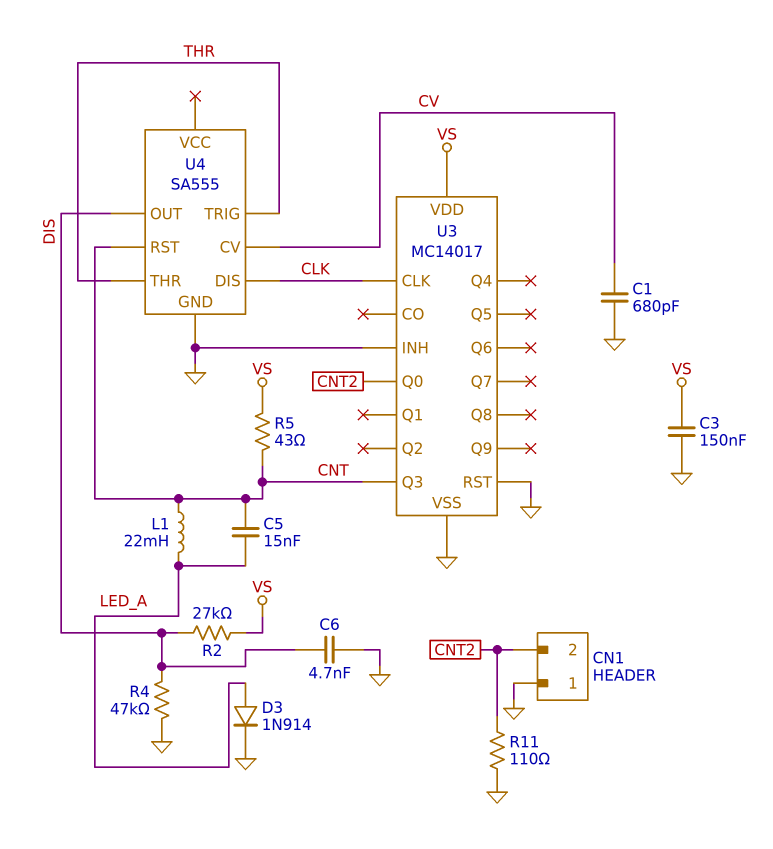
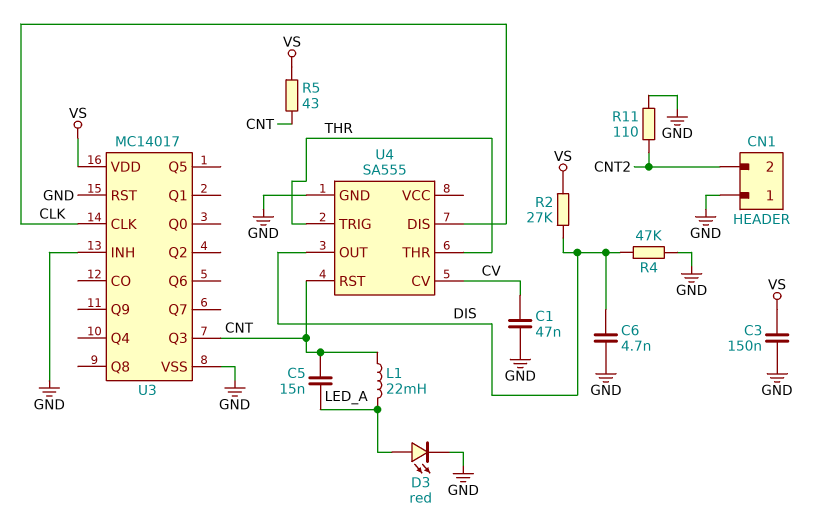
C1: 680pF (CV, GND) -> 47nF (CV, GND)
D3: diode 1N914 (A LED_A, K GND) -> LED red (A LED_A, K GND)
U3 pin Q0: CNT2 -> none

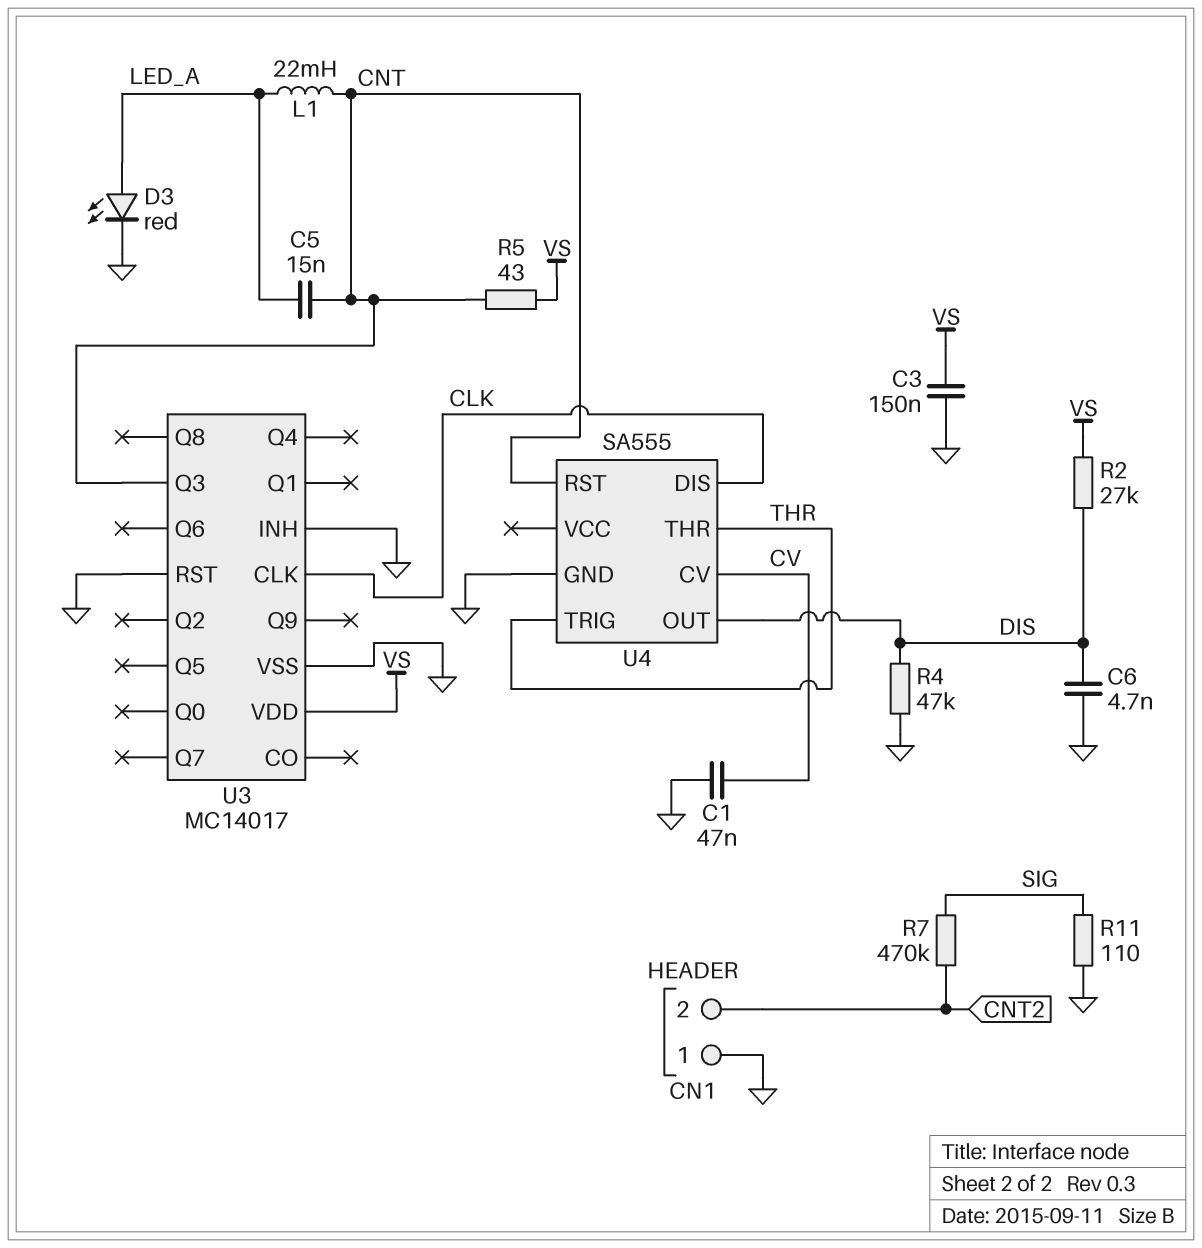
R7: none -> 470k (CNT2, SIG)
R11: 110 (CNT2, GND) -> 110 (GND, SIG)

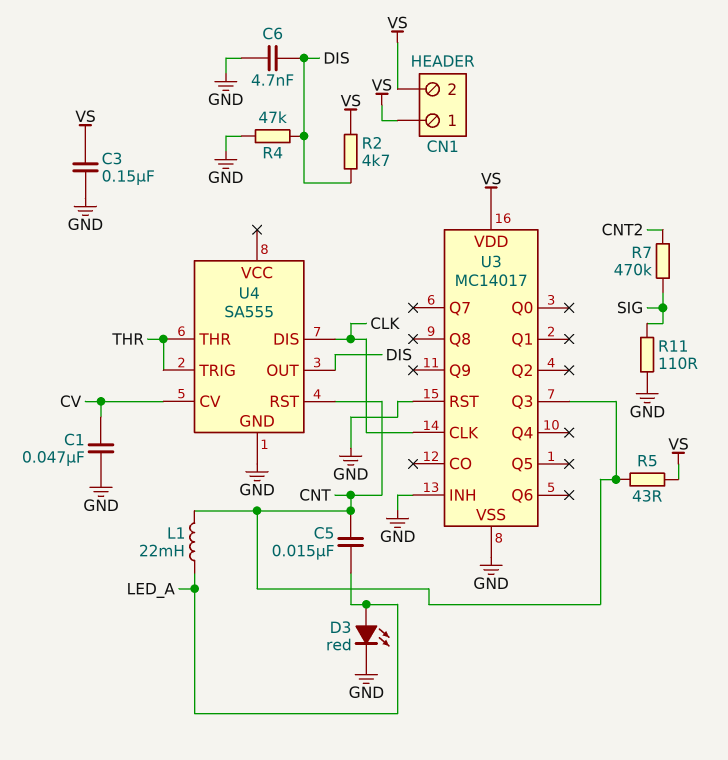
CN1 pin 1: GND -> VS
CN1 pin 2: CNT2 -> VS
R2: 27k (DIS, VS) -> 4.7k (DIS, VS)

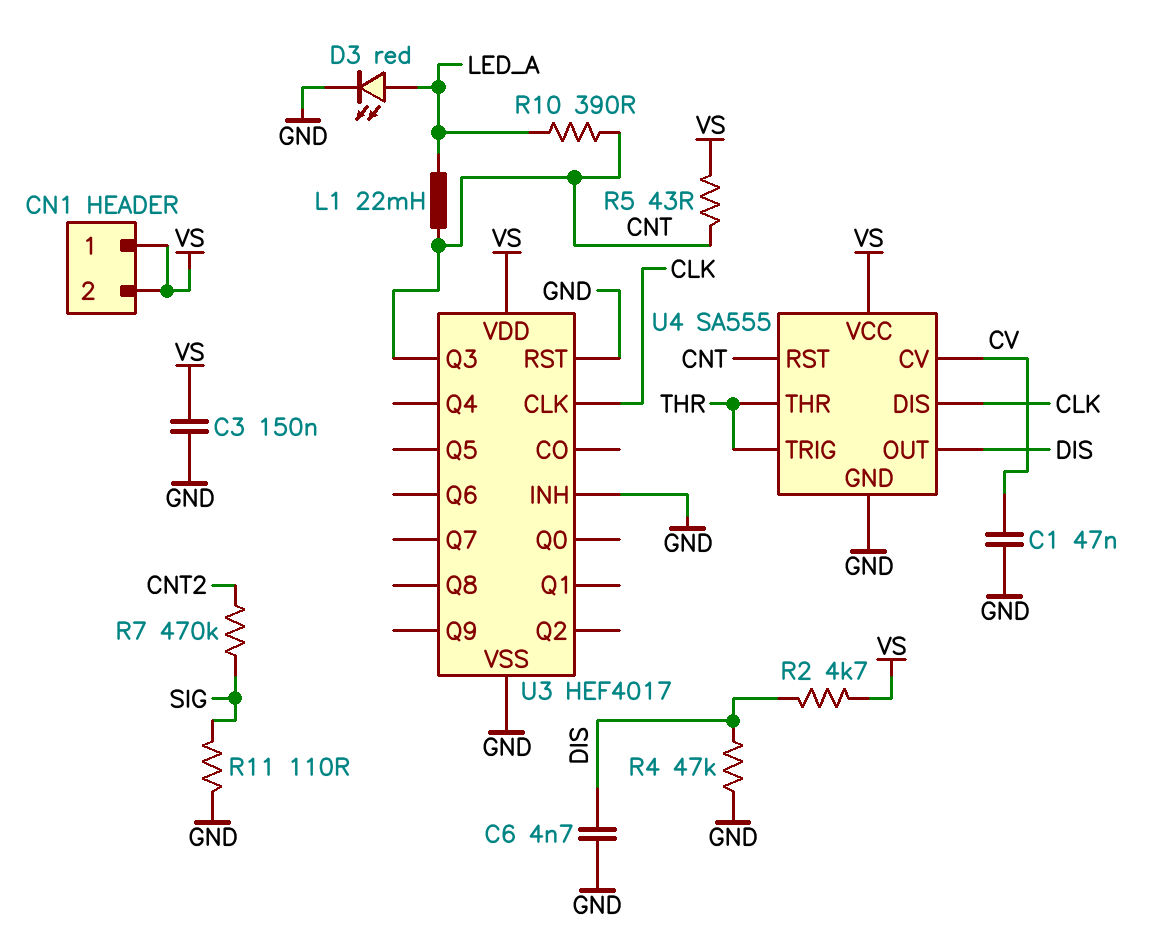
C5: 15nF (CNT, LED_A) -> none
R10: none -> 390 (CNT, LED_A)
U3: MC14017 -> HEF4017
U4 pin VCC: none -> VS

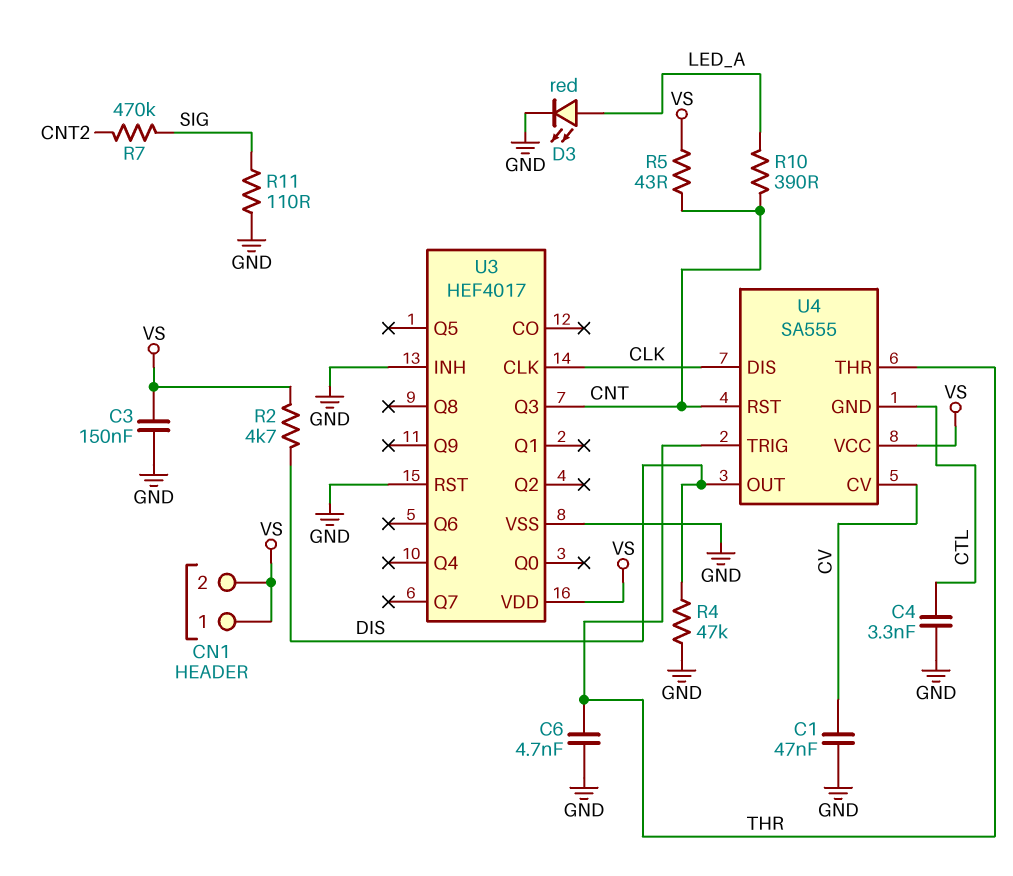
C4: none -> 3.3nF (CTL, GND)
C6: 4.7nF (DIS, GND) -> 4.7nF (GND, THR)
L1: 22mH (CNT, LED_A) -> none
U4 pin GND: GND -> CTL

